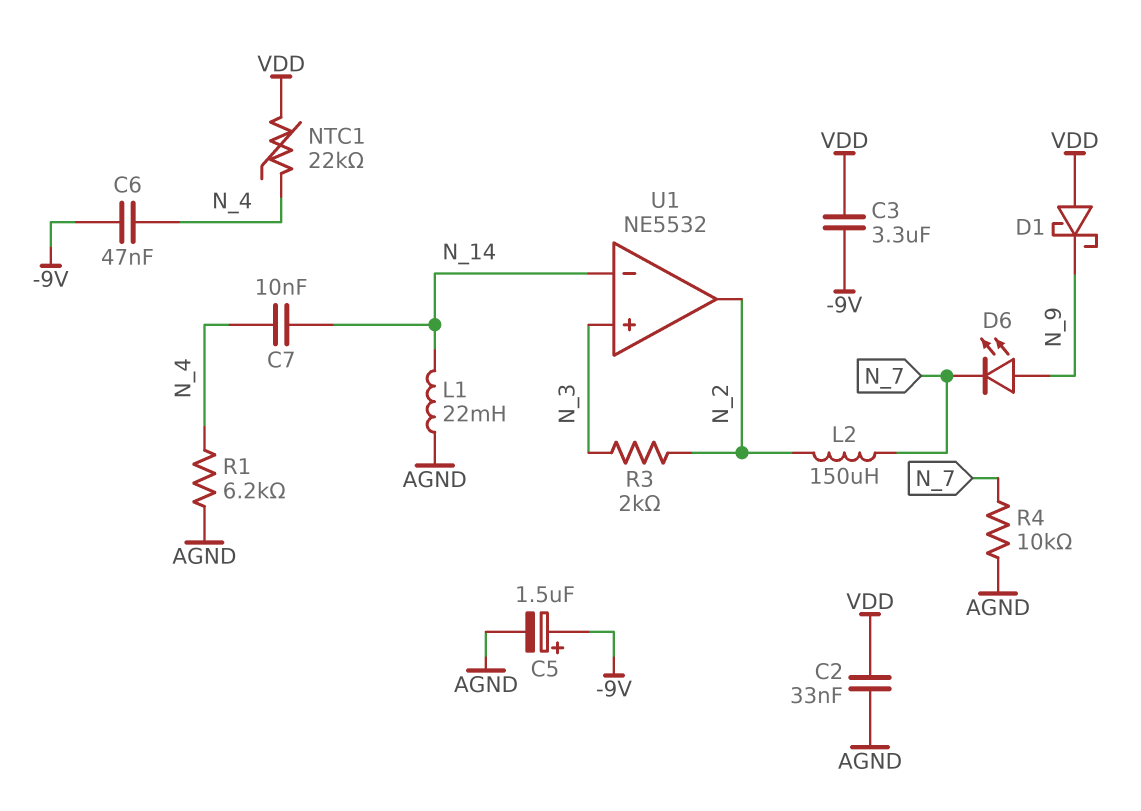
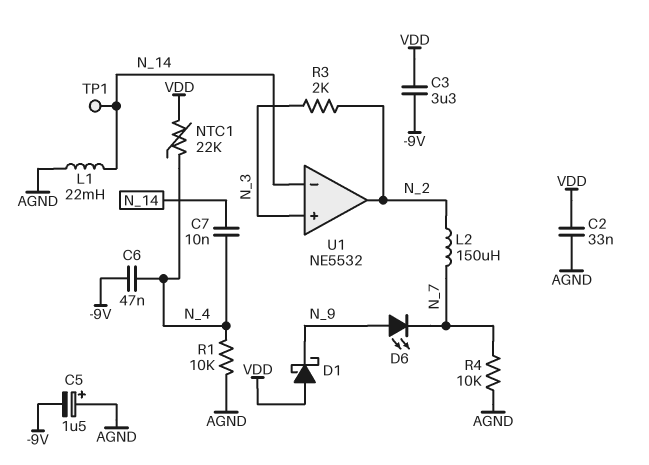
C5: 1.5uF (plus -9V, minus AGND) -> 1.5uF (plus AGND, minus -9V)
R1: 6.2k (AGND, N_4) -> 10k (AGND, N_4)
TP1: none -> test point (N_14)

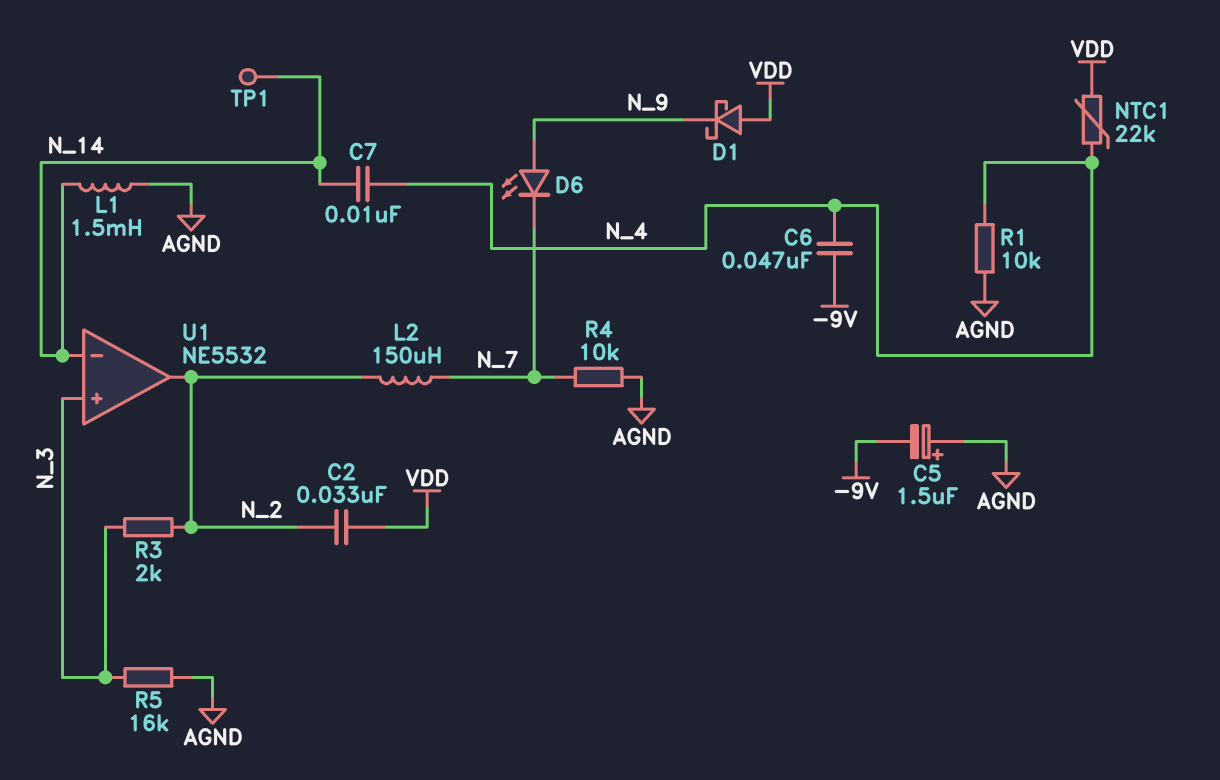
C2: 33nF (AGND, VDD) -> 33nF (N_2, VDD)
C3: 3.3uF (-9V, VDD) -> none
L1: 22mH (AGND, N_14) -> 1.5mH (AGND, N_14)
R5: none -> 16k (AGND, N_3)

